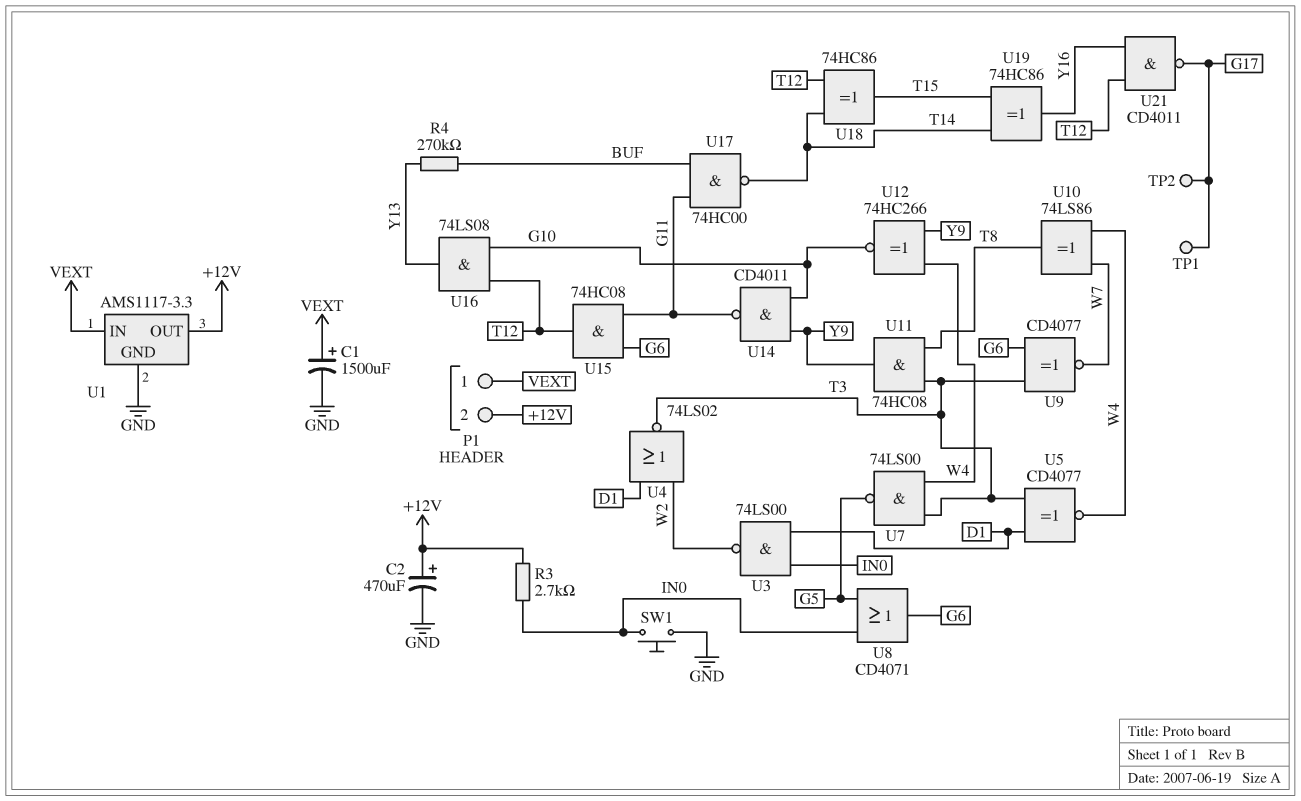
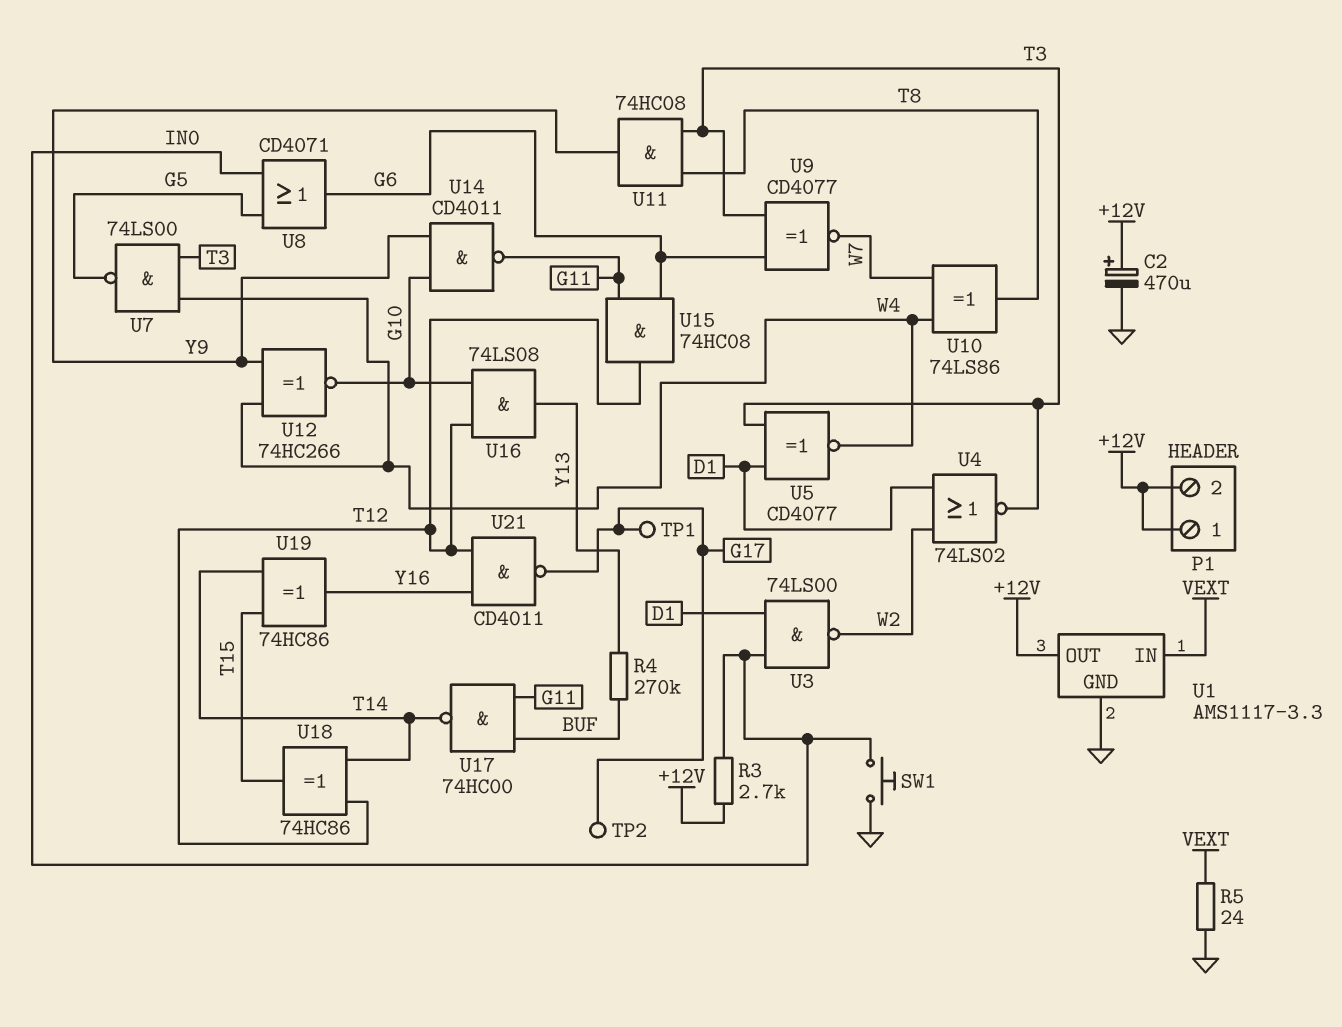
C1: 1500uF (plus VEXT, minus GND) -> none
P1 pin 1: VEXT -> +12V
R5: none -> 24 (GND, VEXT)

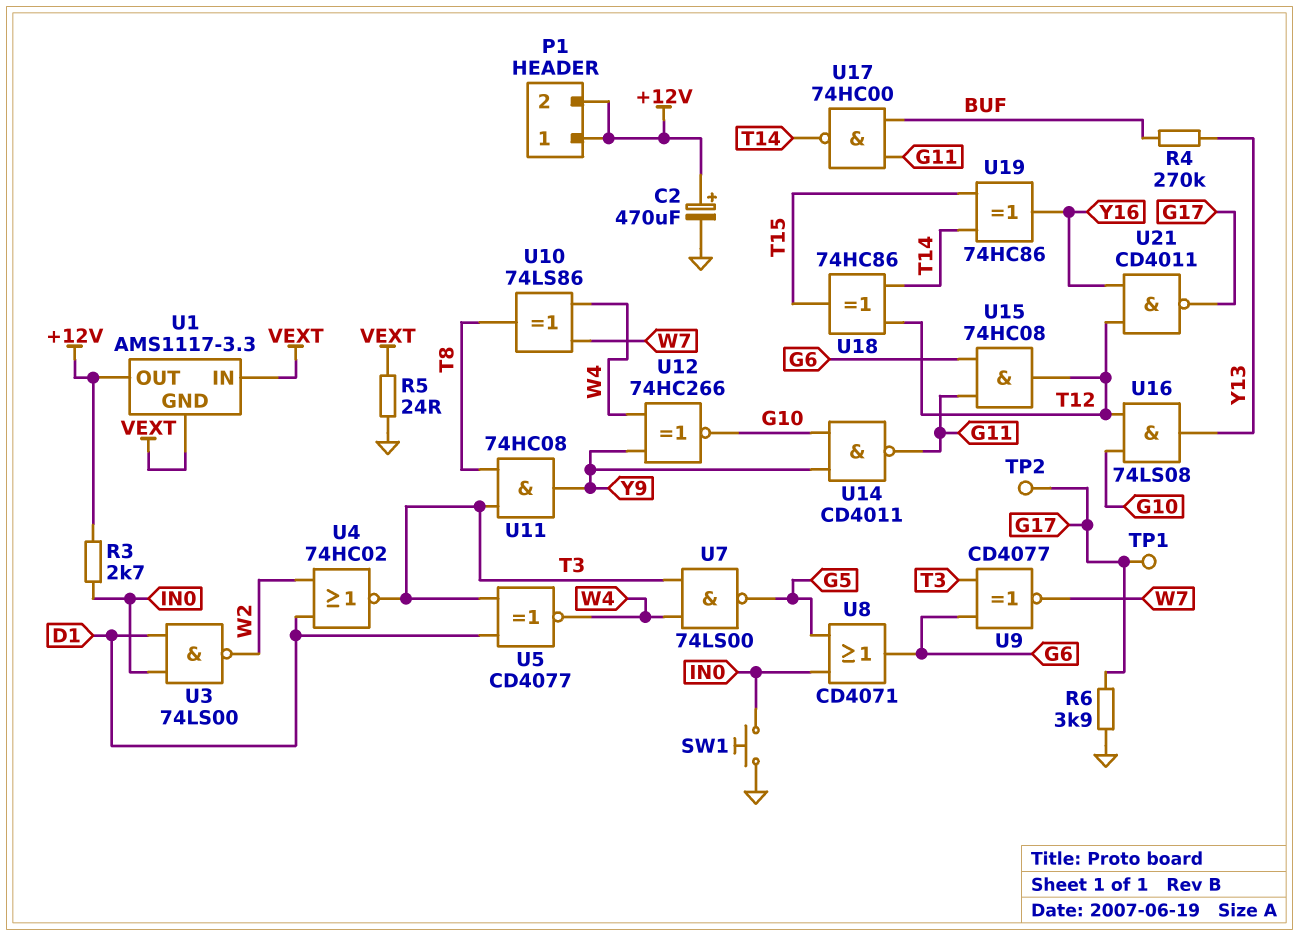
R6: none -> 3.9k (G17, GND)
U1 pin GND: GND -> VEXT
U4: NOR 74LS02 (in D1, in W2, out T3) -> NOR 74HC02 (in D1, in W2, out T3)

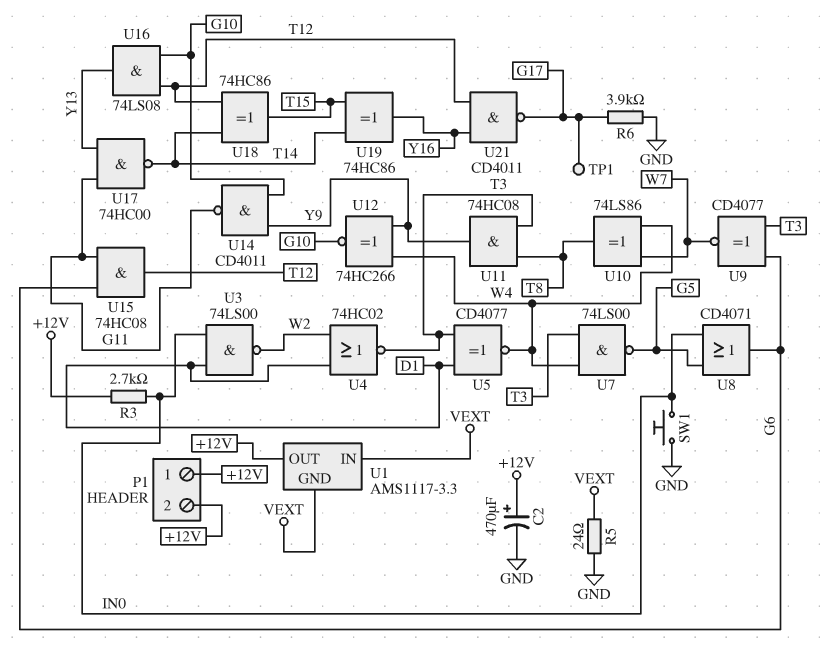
R4: 270k (BUF, Y13) -> none
TP2: test point (G17) -> none
U17: NAND 74HC00 (in BUF, in G11, out T14) -> NAND 74HC00 (in G11, in Y13, out T14)

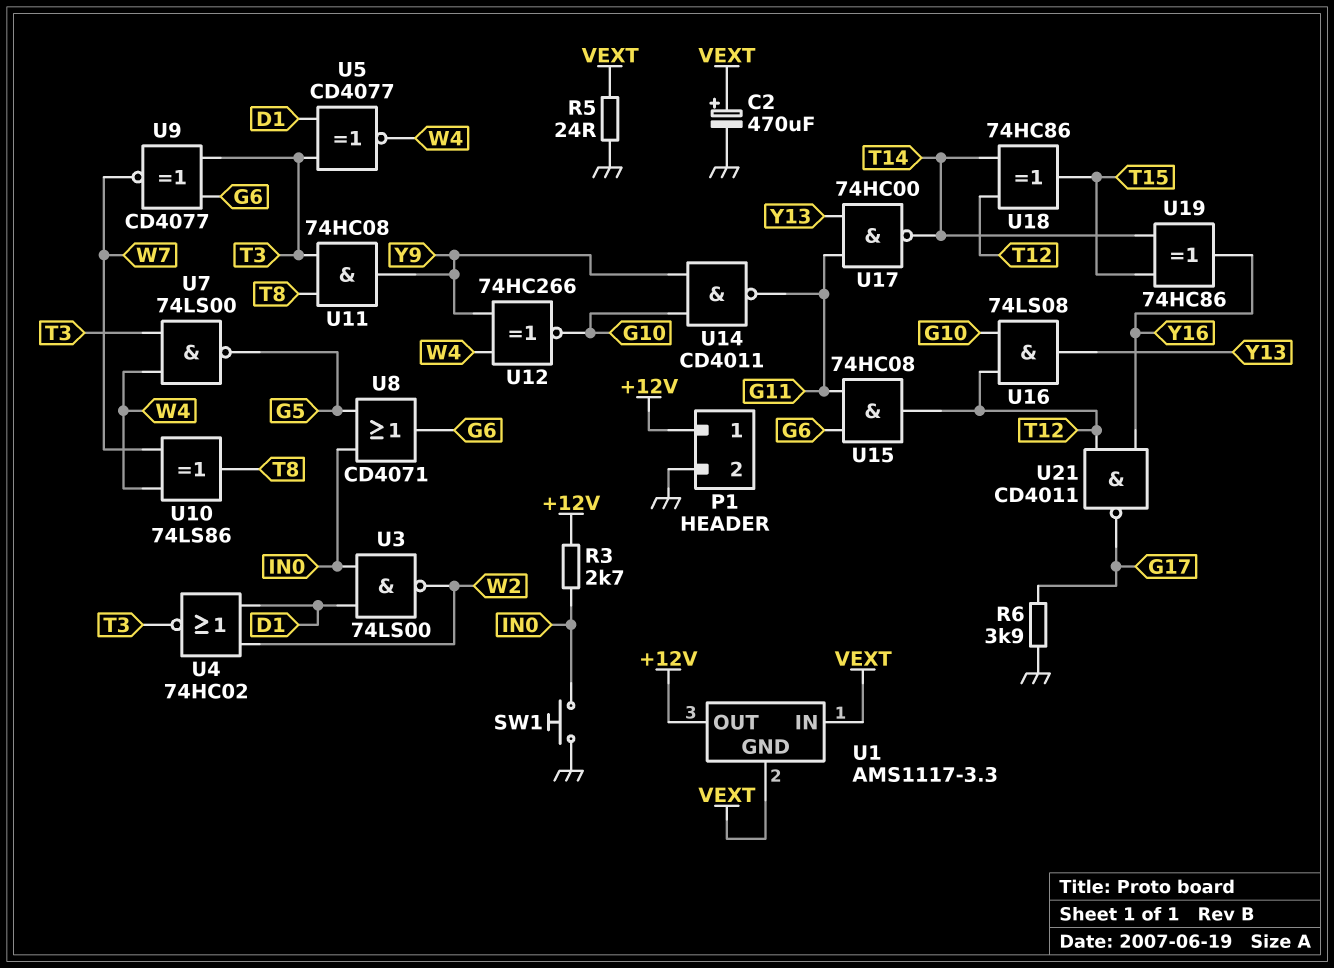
C2: 470uF (plus +12V, minus GND) -> 470uF (plus VEXT, minus GND)
P1 pin 2: +12V -> GND
TP1: test point (G17) -> none

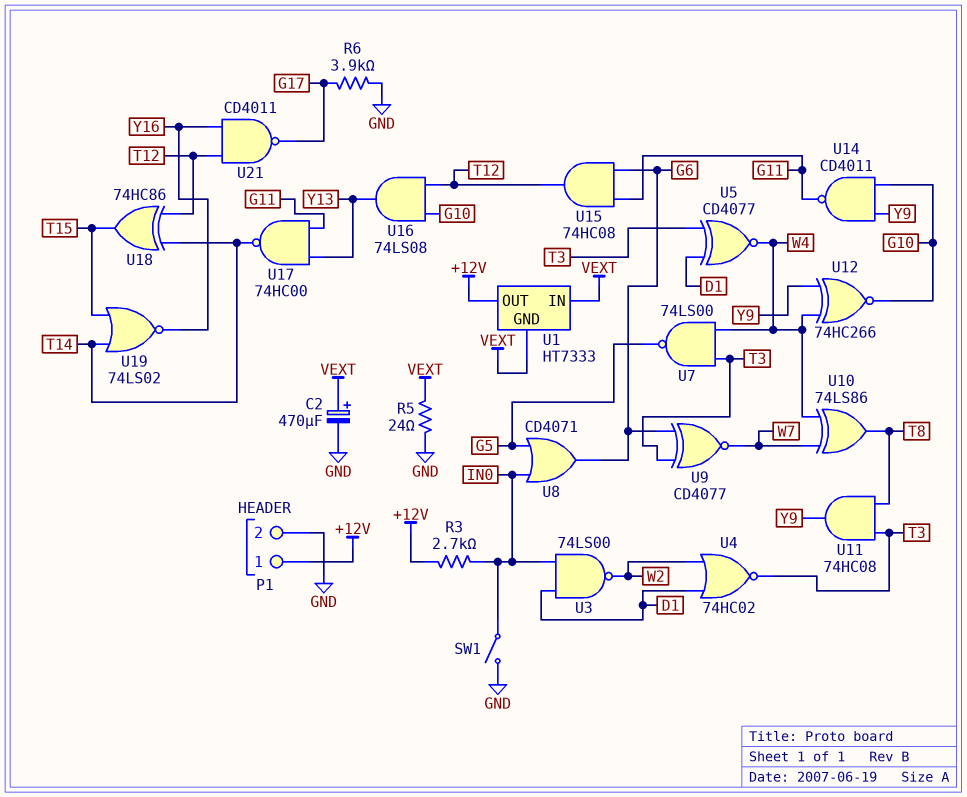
SW1: button (GND, IN0) -> switch (GND, IN0)
U1: AMS1117-3.3 -> HT7333
U19: XOR 74HC86 (in T14, in T15, out Y16) -> NOR 74LS02 (in T14, in T15, out Y16)

